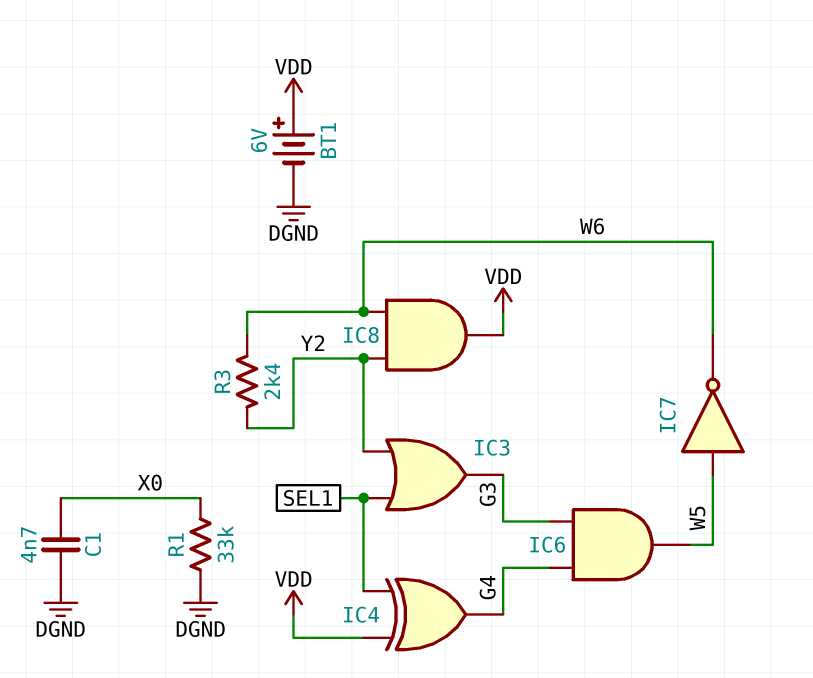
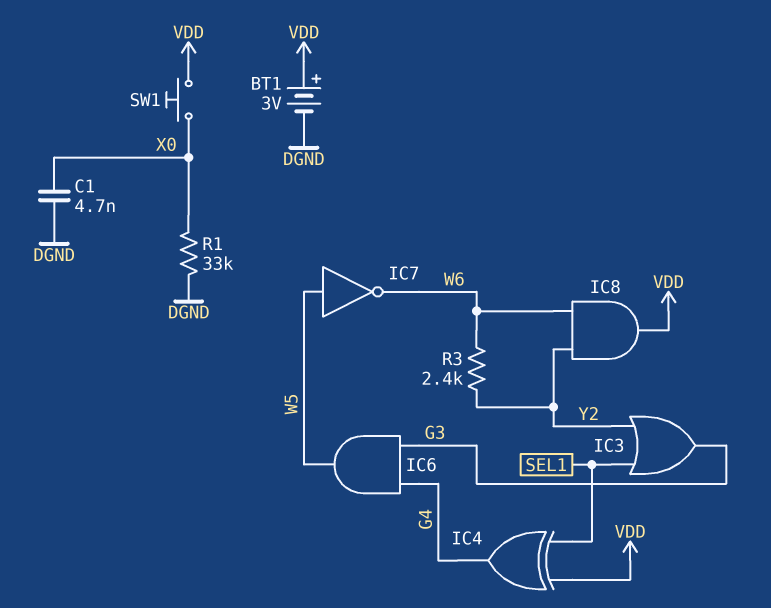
BT1: 6V (plus VDD, minus DGND) -> 3V (plus VDD, minus DGND)
SW1: none -> button (VDD, X0)

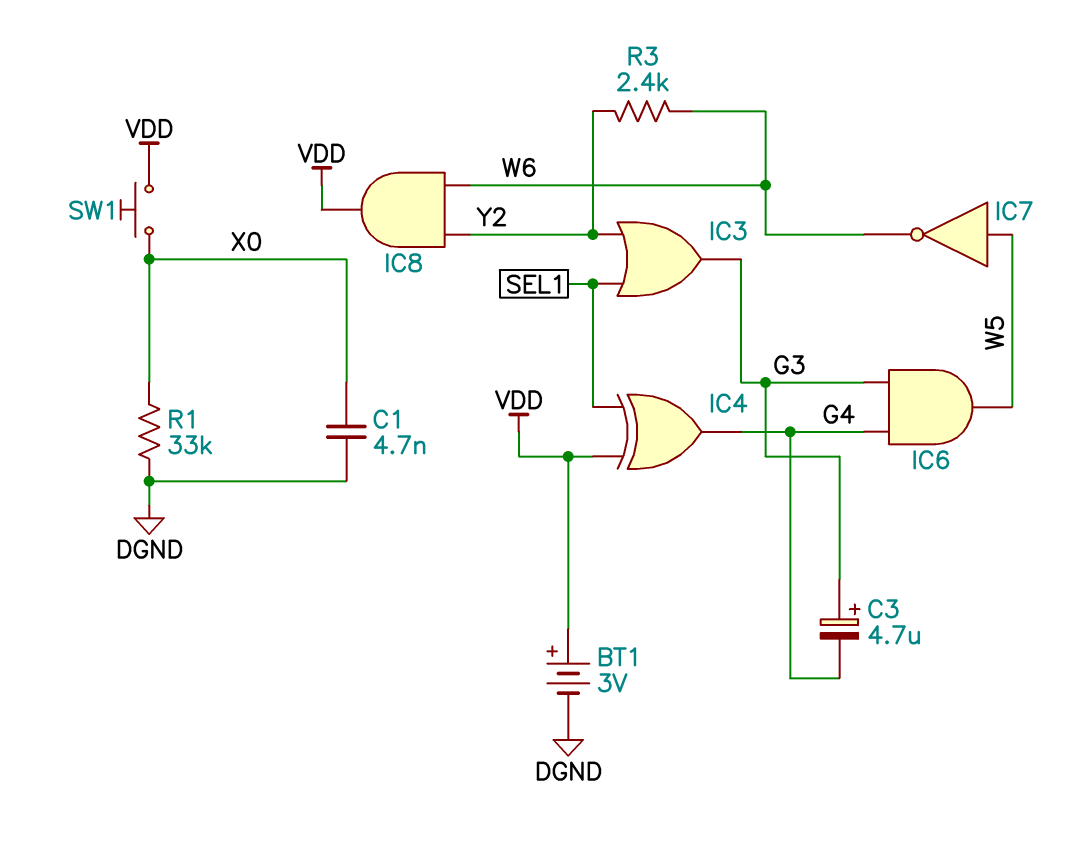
C3: none -> 4.7uF (plus G3, minus G4)

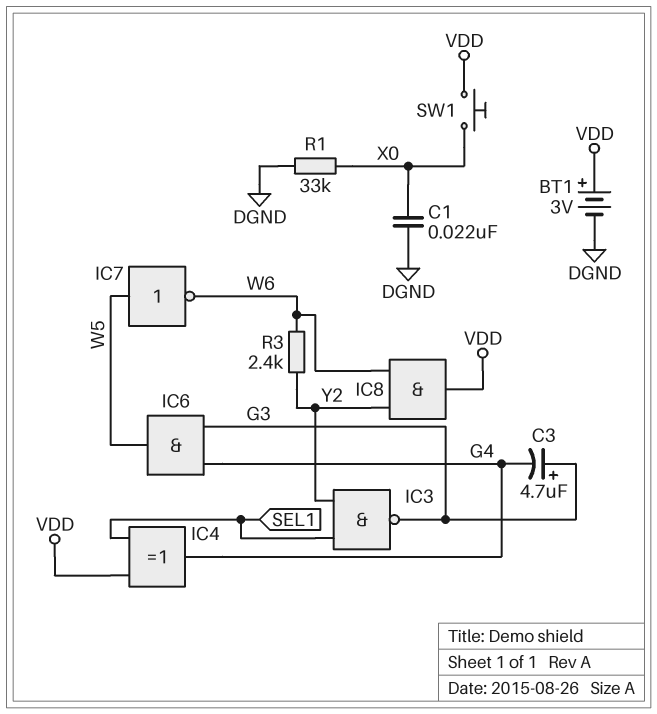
C1: 4.7nF (DGND, X0) -> 22nF (DGND, X0)
IC3: OR (in SEL1, in Y2, out G3) -> NAND (in SEL1, in Y2, out G3)

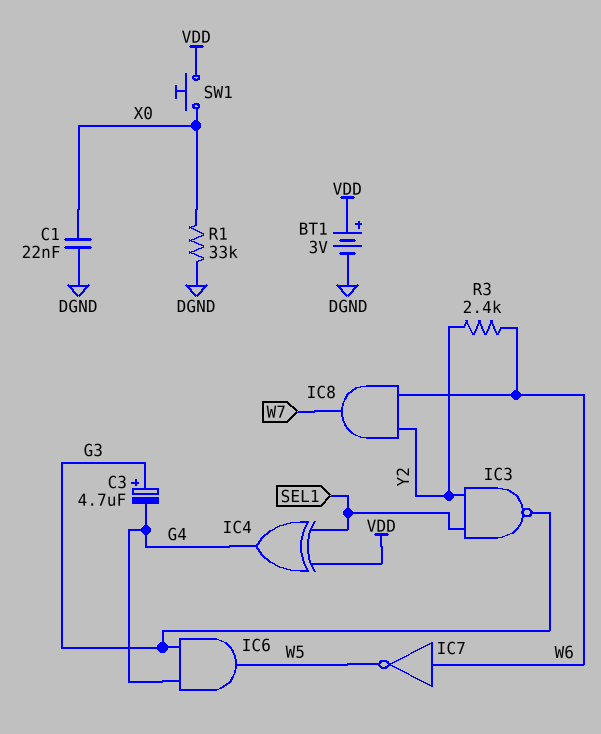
IC7: NOT (in W5, out W6) -> NOT (in W6, out W5)
IC8: AND (in W6, in Y2, out VDD) -> AND (in W6, in Y2, out W7)

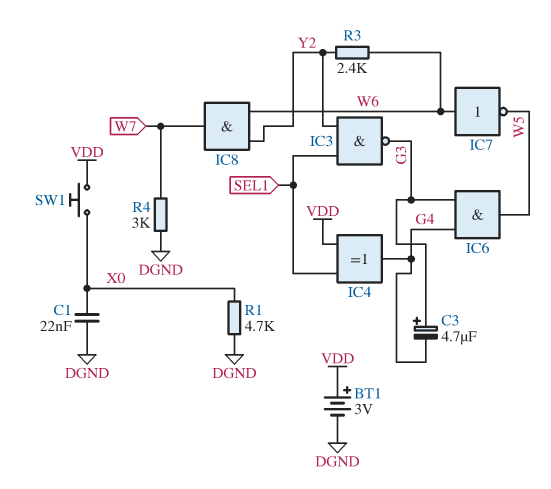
R1: 33k (DGND, X0) -> 4.7k (DGND, X0)
R4: none -> 3k (DGND, W7)

